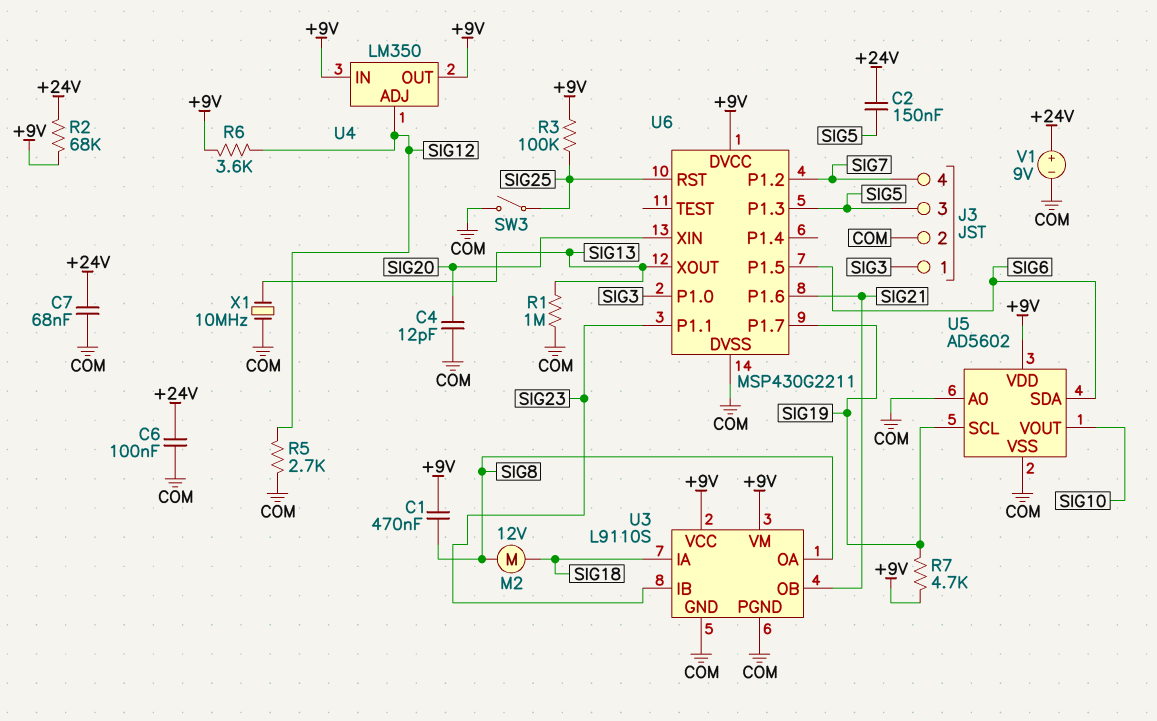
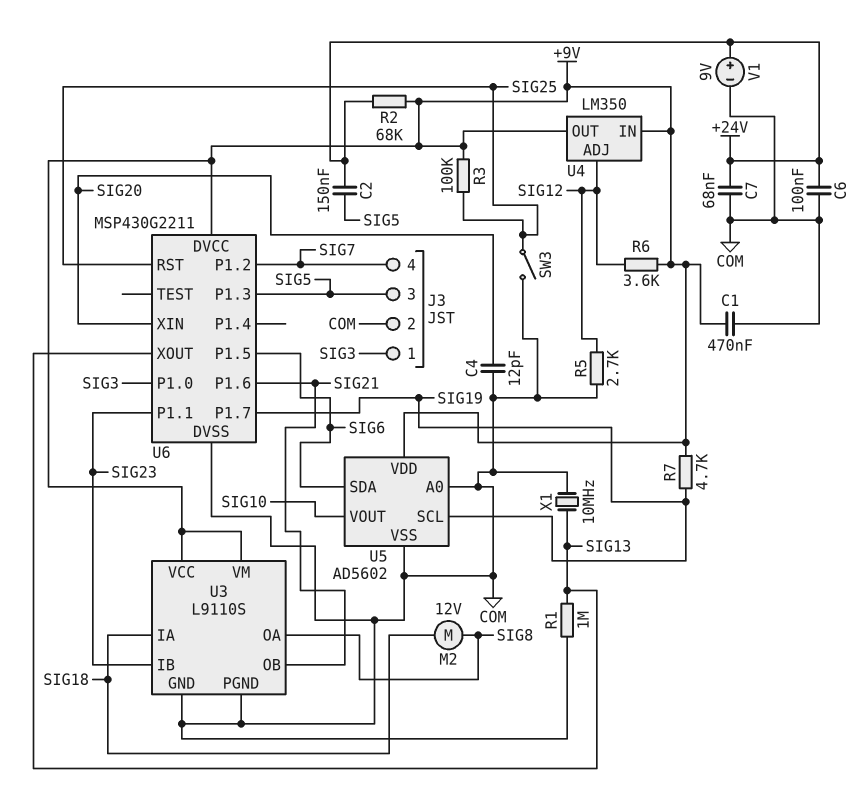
C1: 470nF (+9V, SIG8) -> 470nF (+9V, COM)

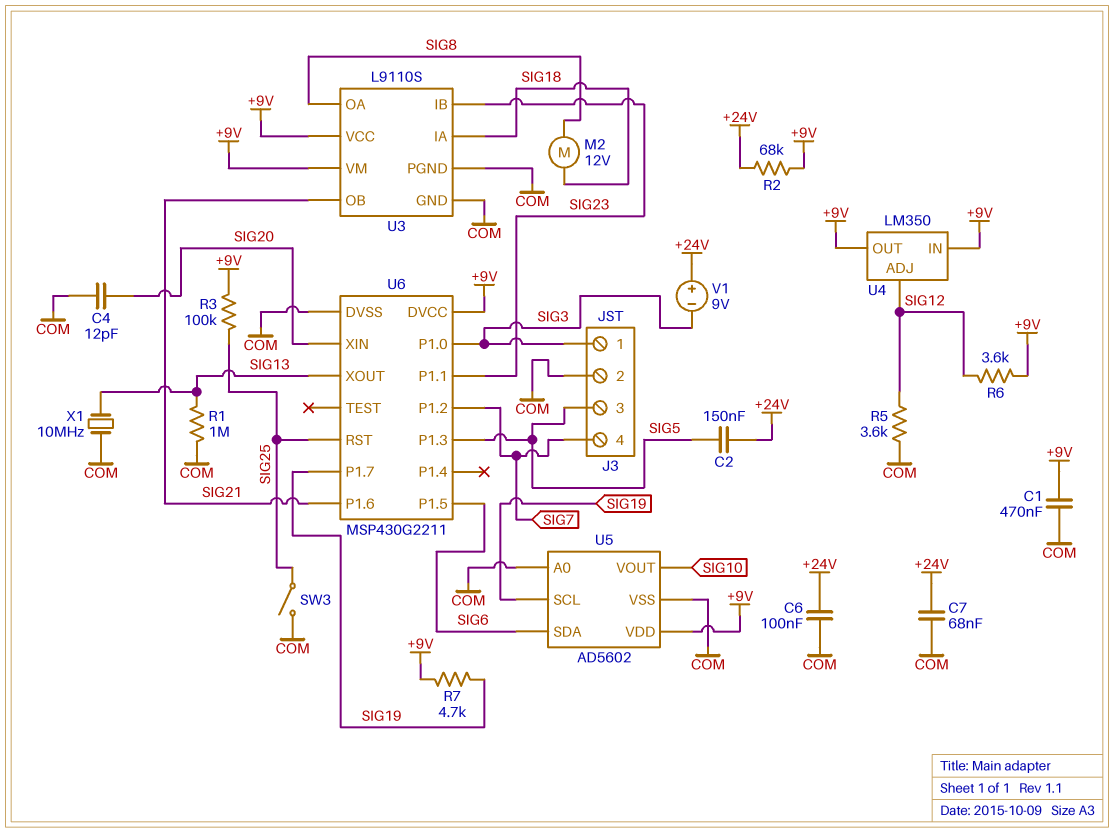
R5: 2.7k (COM, SIG12) -> 3.6k (COM, SIG12)
V1: 9V (plus +24V, minus COM) -> 9V (plus +24V, minus SIG3)

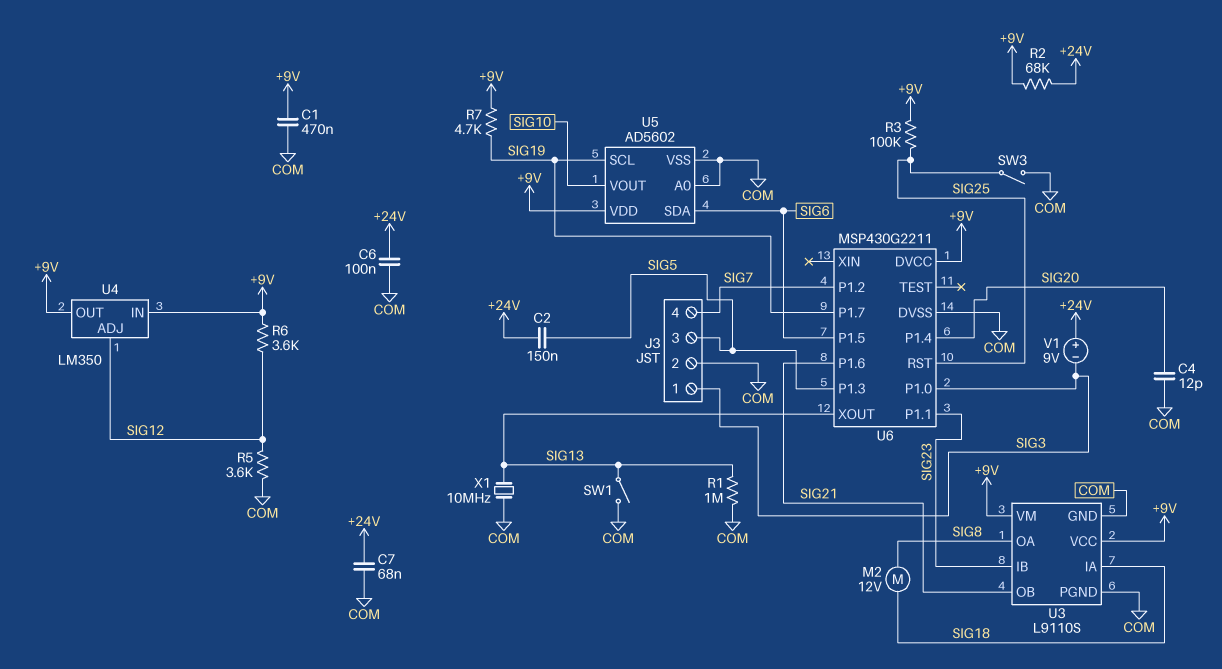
SW1: none -> switch (COM, SIG13)
U6 pin P1.4: none -> SIG20
U6 pin XIN: SIG20 -> none

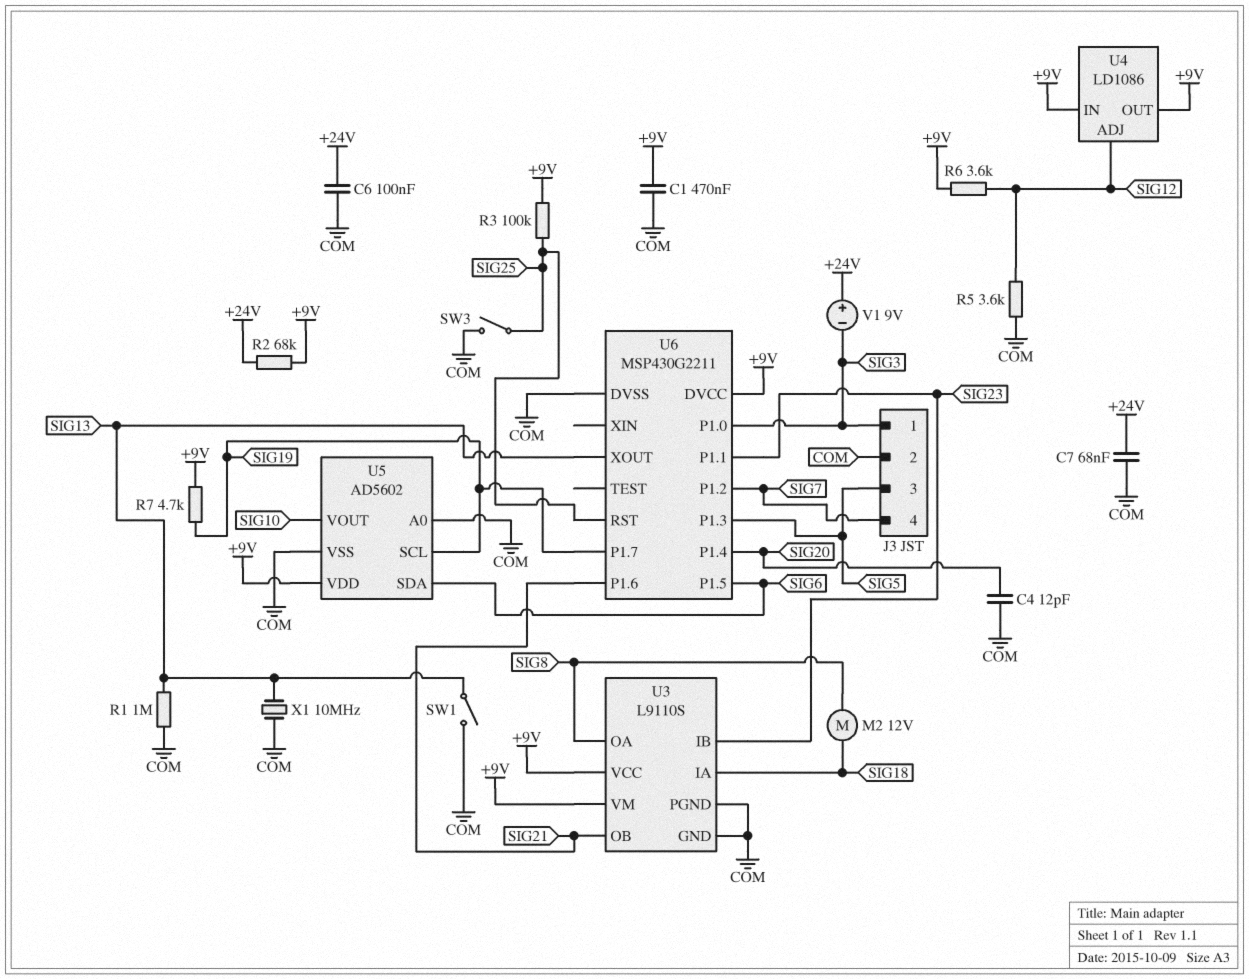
C2: 150nF (+24V, SIG5) -> none
U4: LM350 -> LD1086

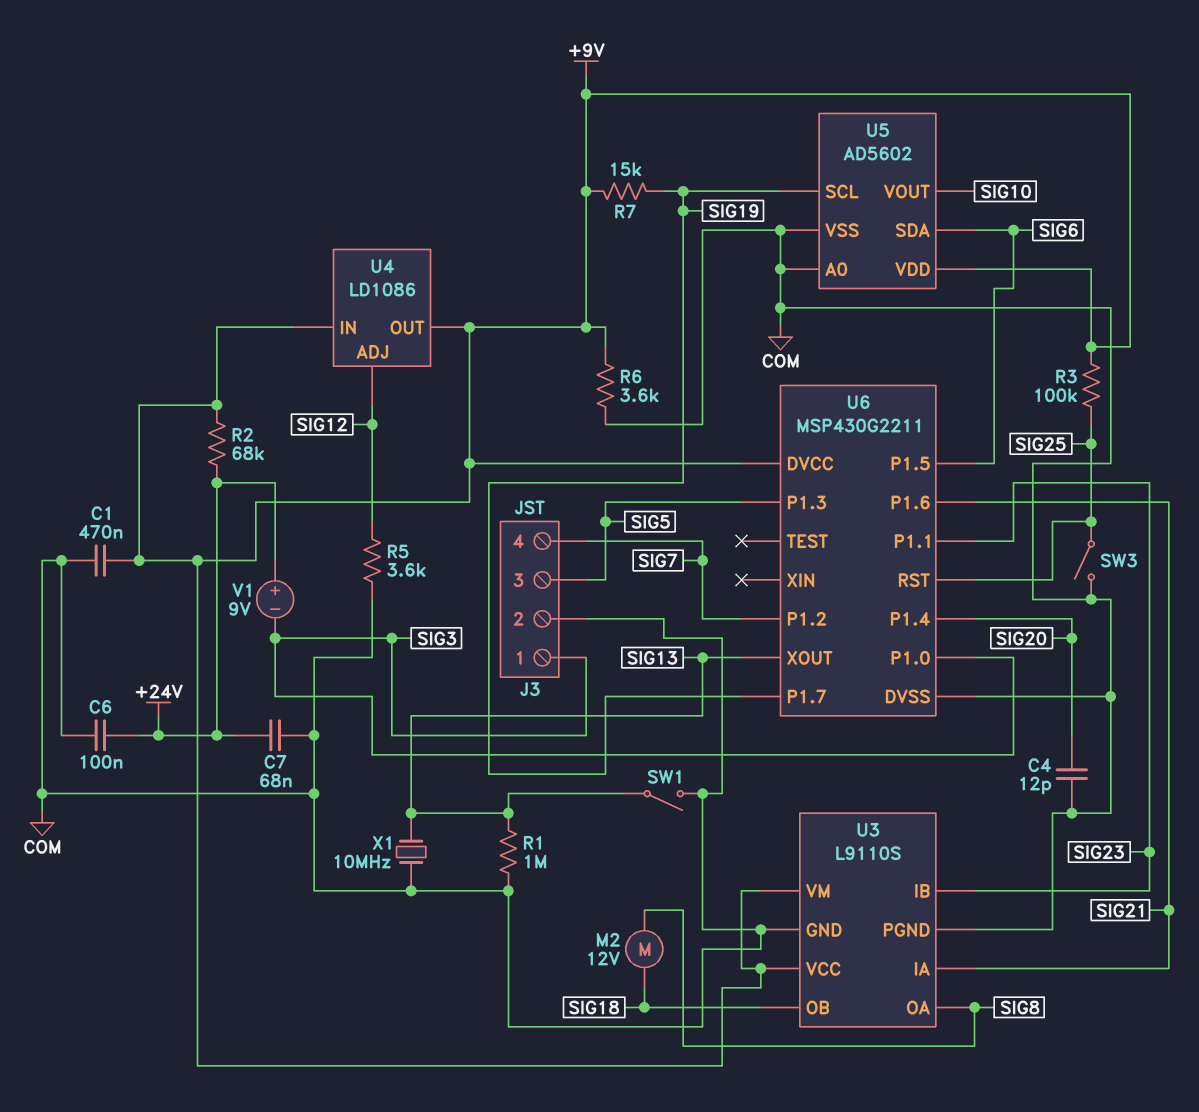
R6: 3.6k (+9V, SIG12) -> 3.6k (+9V, COM)
R7: 4.7k (+9V, SIG19) -> 15k (+9V, SIG19)
U3 pin IA: SIG18 -> SIG21
U3 pin OB: SIG21 -> SIG18

